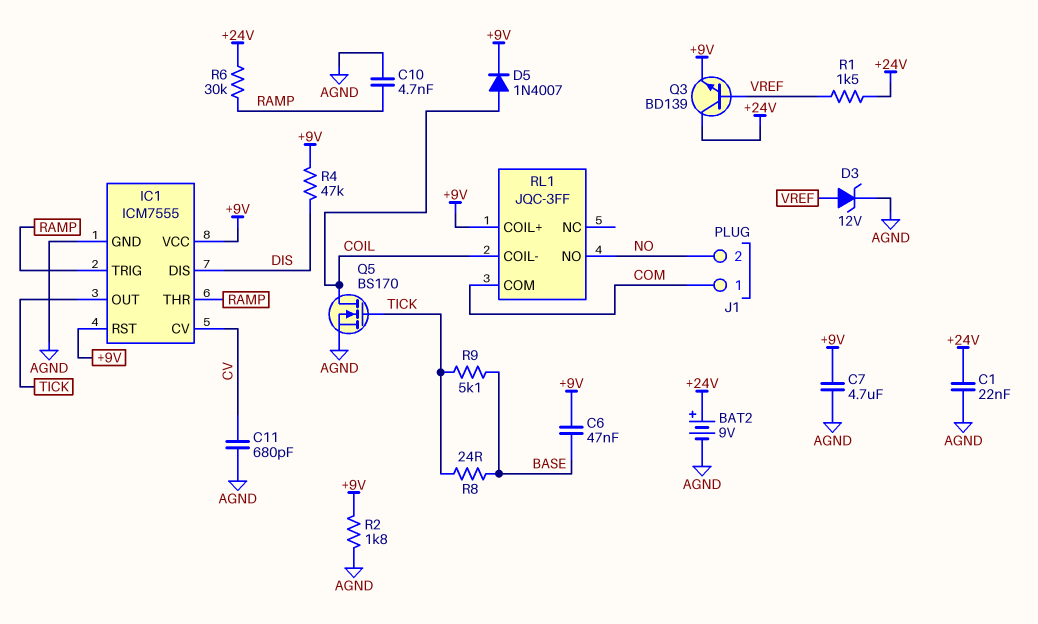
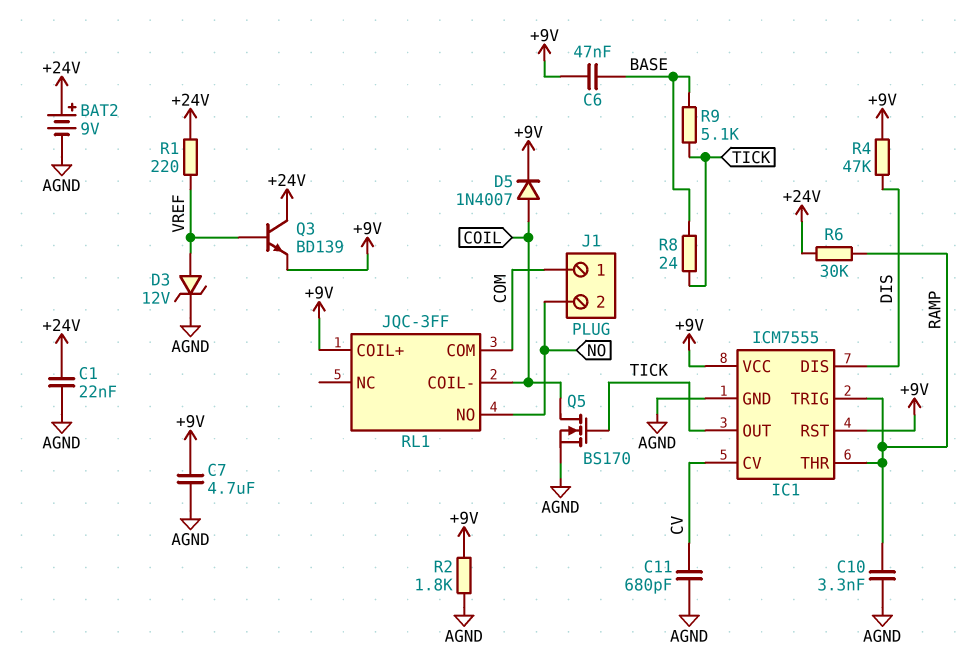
C10: 4.7nF (AGND, RAMP) -> 3.3nF (AGND, RAMP)
R1: 1.5k (+24V, VREF) -> 220 (+24V, VREF)

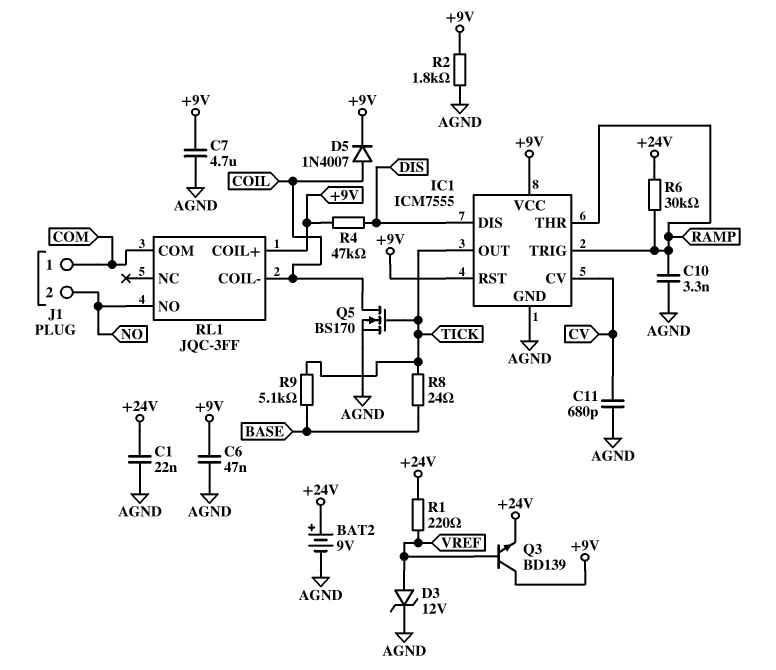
C6: 47nF (+9V, BASE) -> 47nF (+9V, AGND)
Q3: NPN BD139 (B VREF, C +24V, E +9V) -> NPN BD139 (B VREF, C +9V, E +24V)

